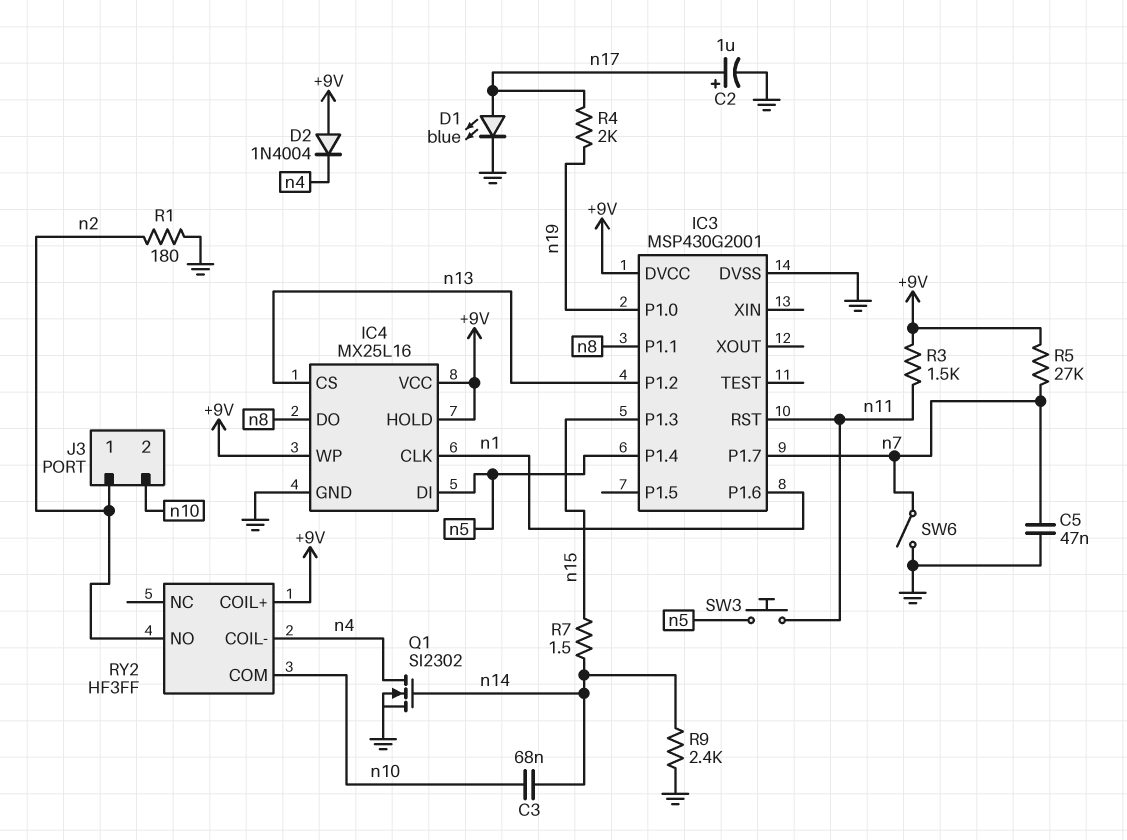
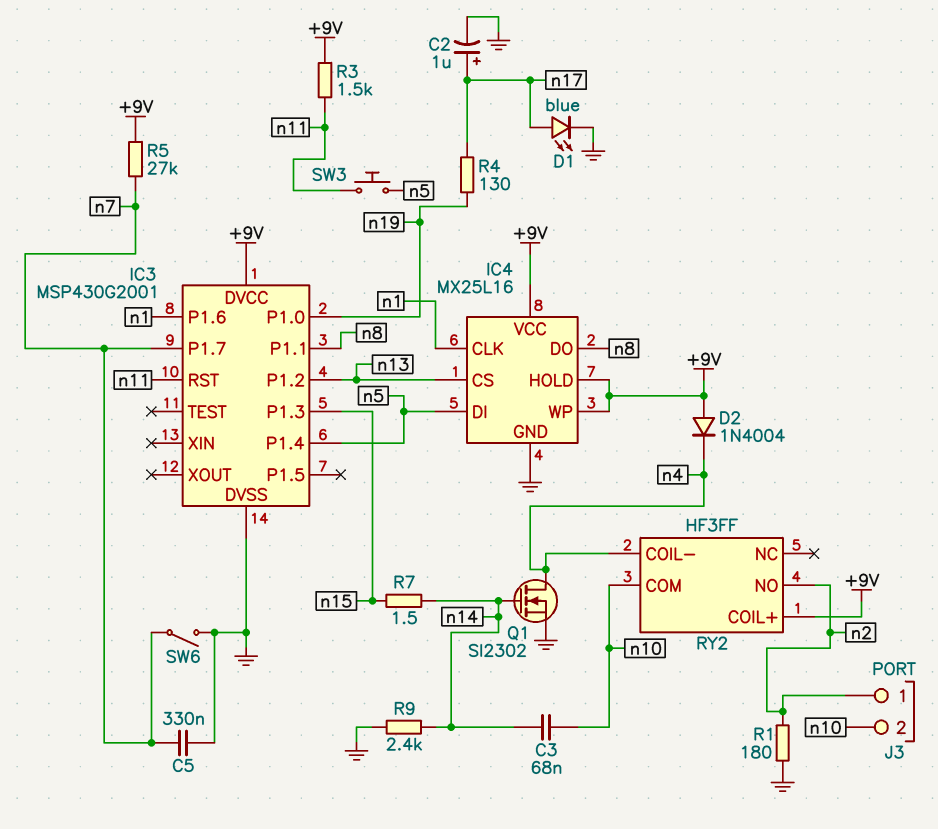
C5: 47nF (GND, n7) -> 330nF (GND, n7)
R4: 2k (n17, n19) -> 130 (n17, n19)

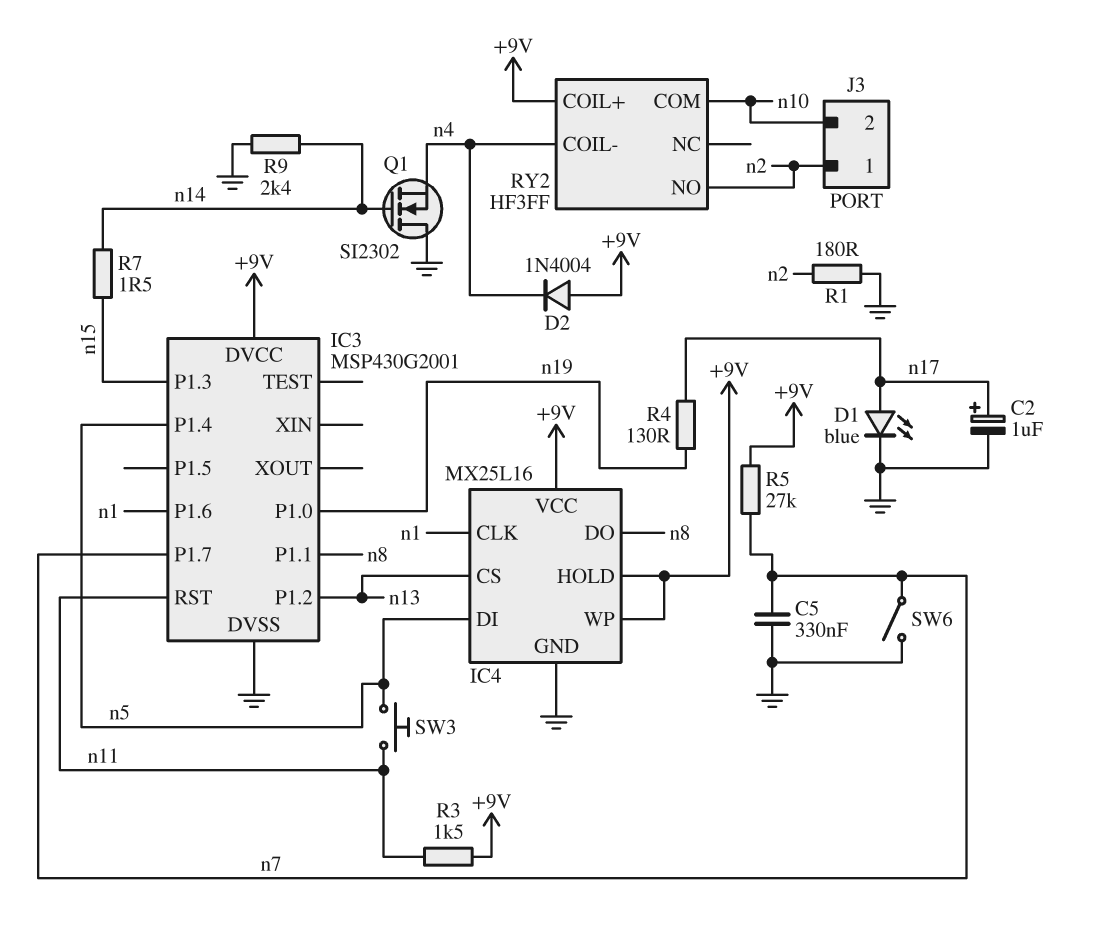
C3: 68nF (n10, n14) -> none
Q1: NMOS SI2302 (G n14, D n4, S GND) -> NMOS SI2302 (G n14, D GND, S n4)

